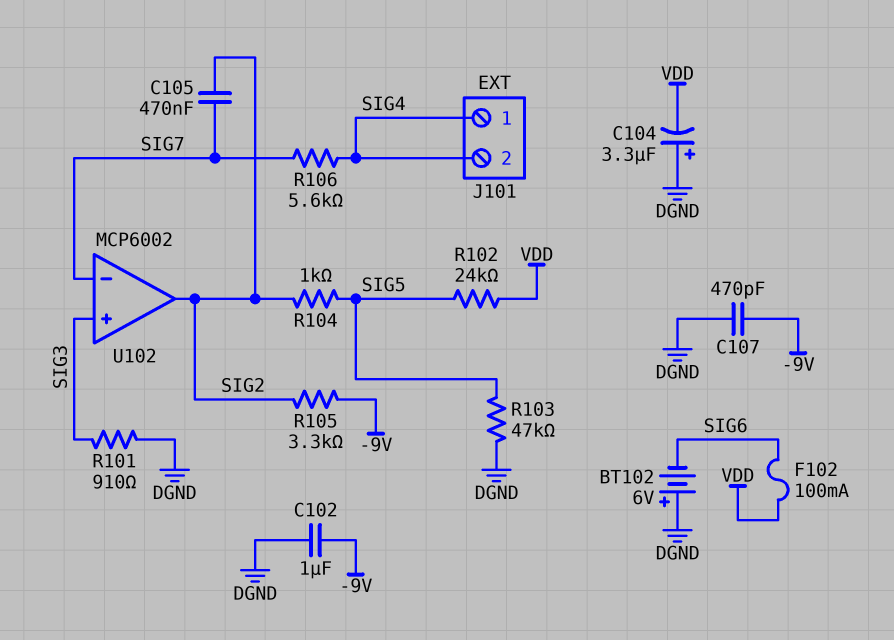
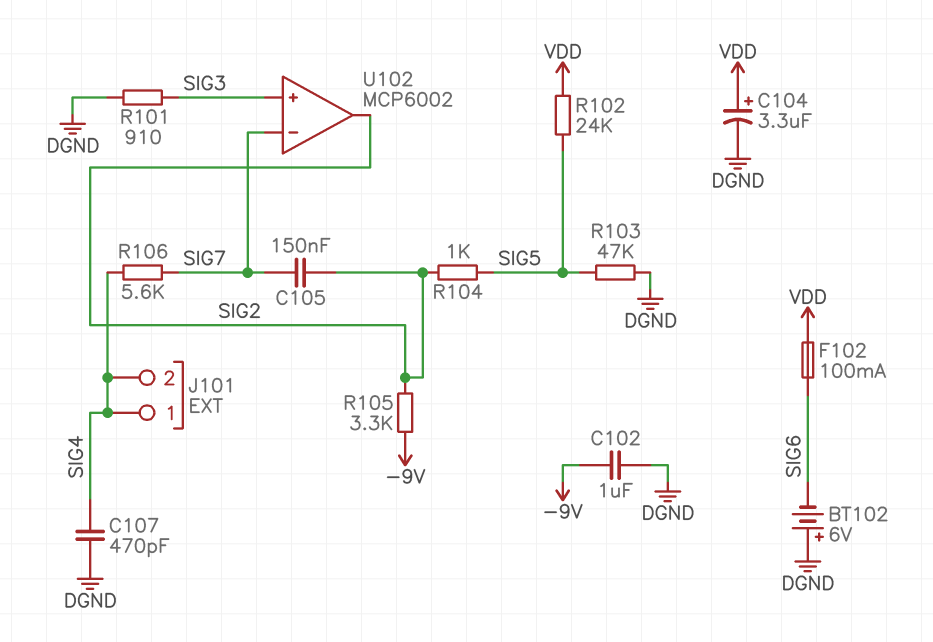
C104: 3.3uF (plus DGND, minus VDD) -> 3.3uF (plus VDD, minus DGND)
C105: 470nF (SIG2, SIG7) -> 150nF (SIG2, SIG7)
C107: 470pF (-9V, DGND) -> 470pF (DGND, SIG4)

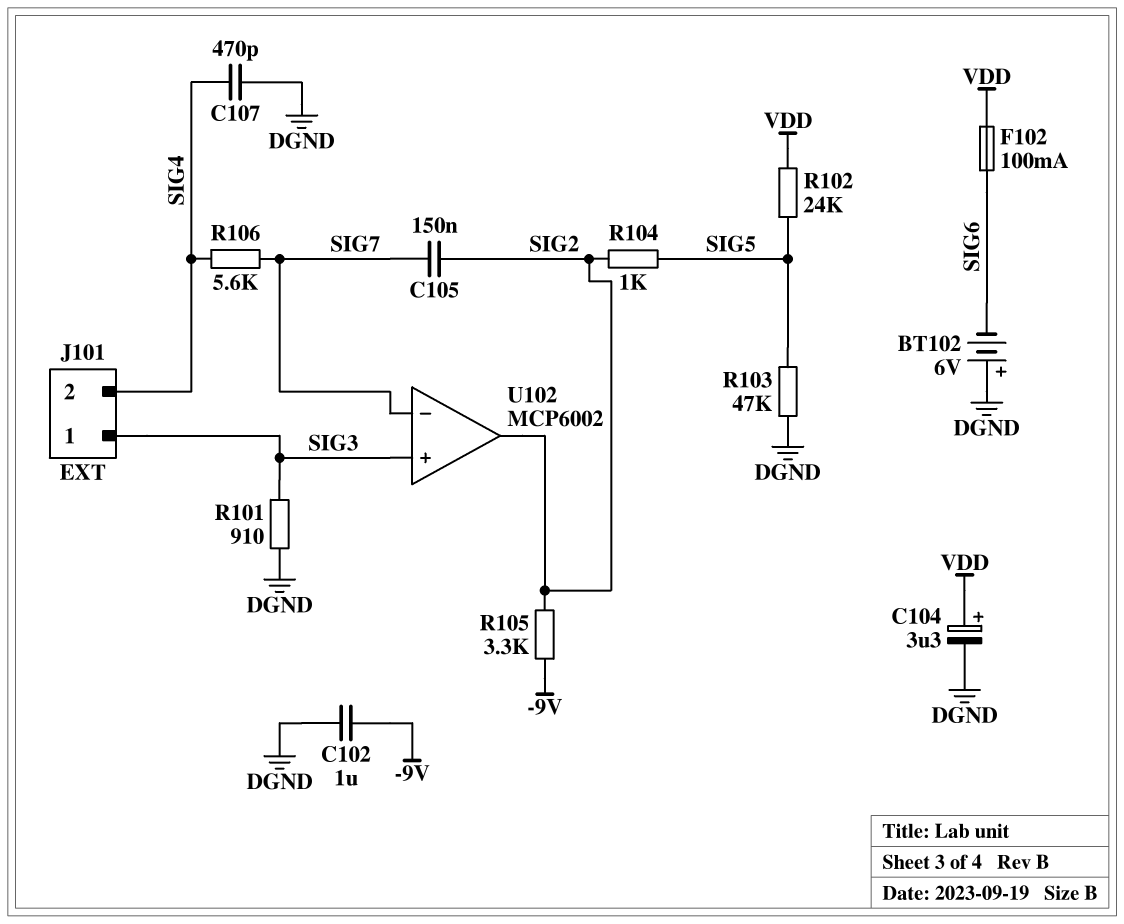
J101 pin 1: SIG4 -> SIG3

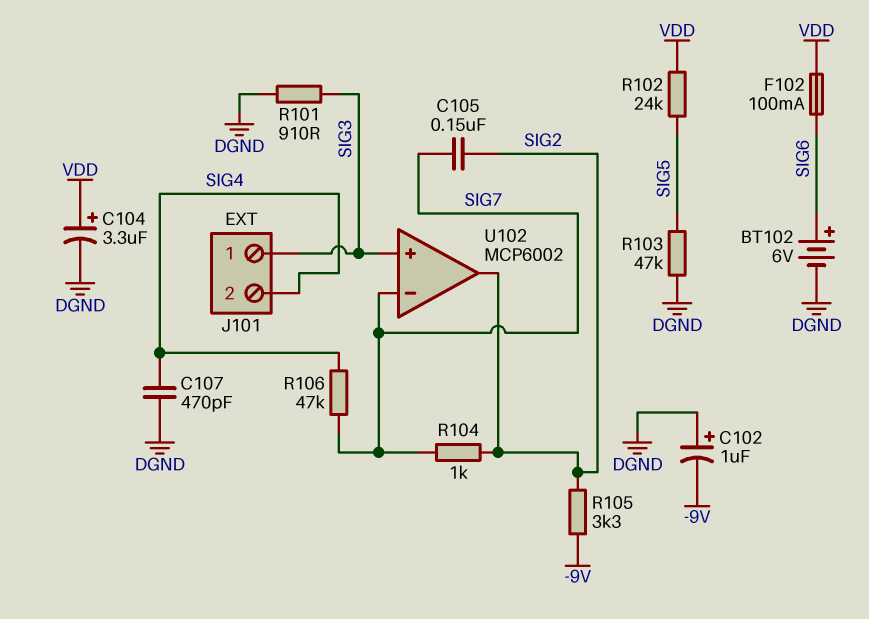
BT102: 6V (plus DGND, minus SIG6) -> 6V (plus SIG6, minus DGND)
C102: 1uF (-9V, DGND) -> 1uF (plus DGND, minus -9V)
R104: 1k (SIG2, SIG5) -> 1k (SIG2, SIG7)
R106: 5.6k (SIG4, SIG7) -> 47k (SIG4, SIG7)

